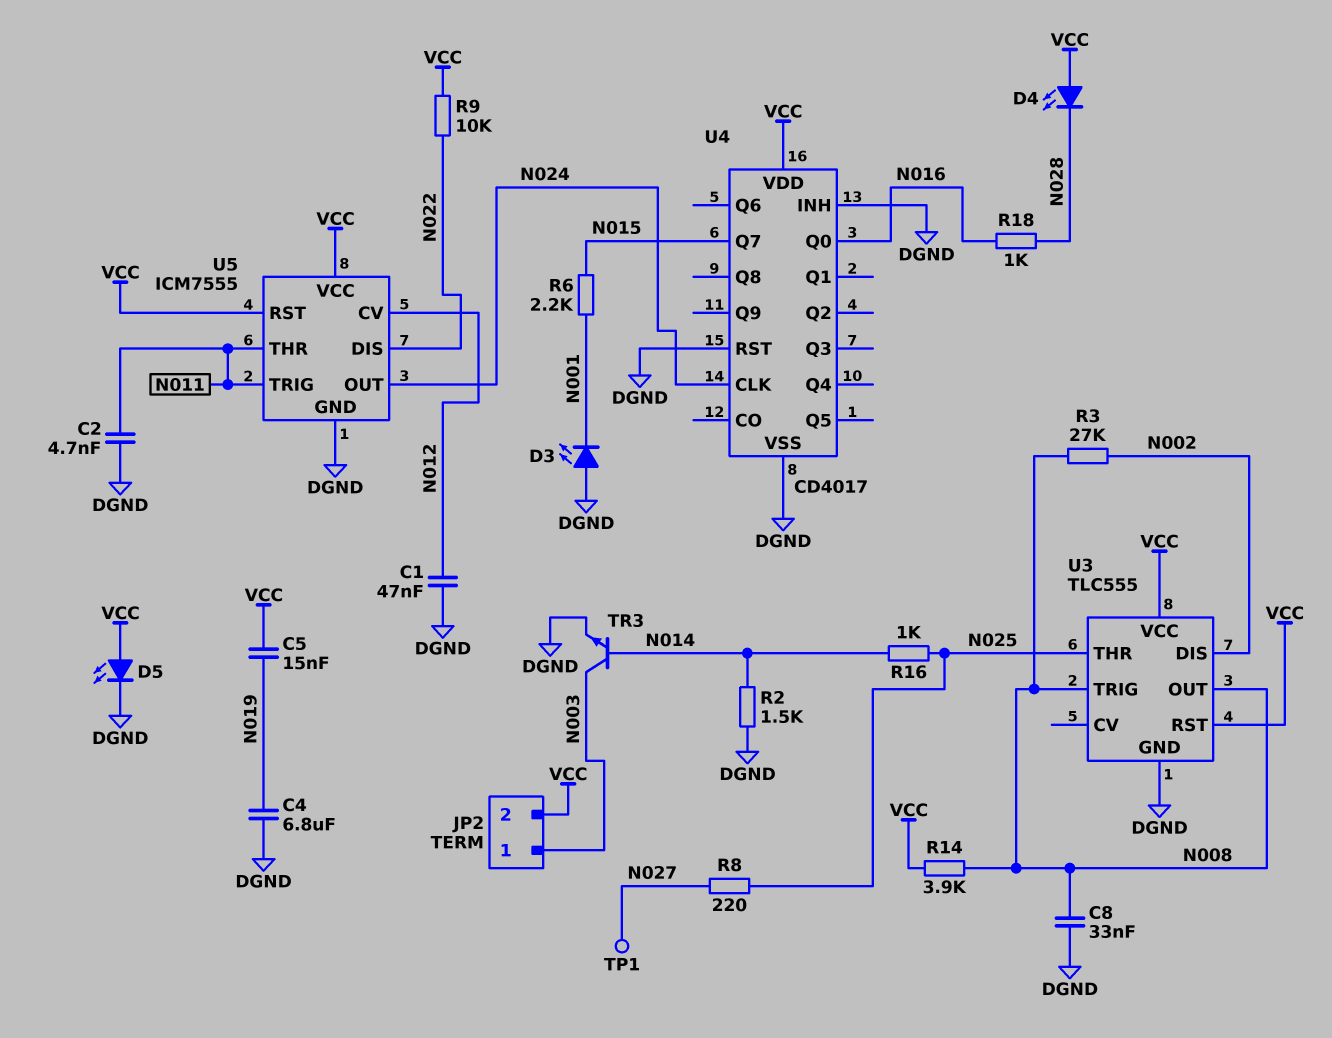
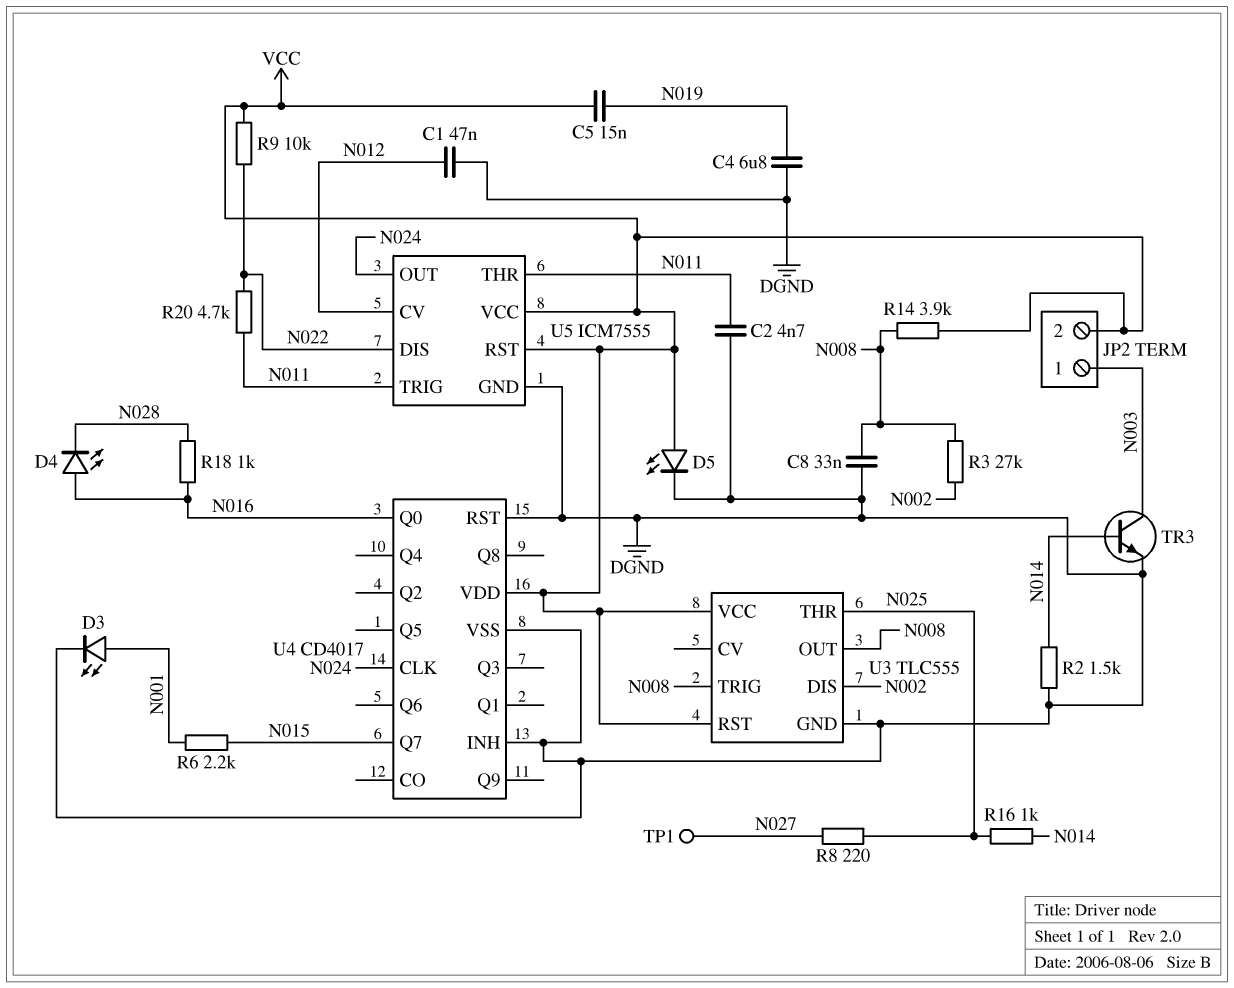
D3: LED (A DGND, K N001) -> LED (A N001, K DGND)
D4: LED (A VCC, K N028) -> LED (A N016, K N028)
R20: none -> 4.7k (N011, N022)

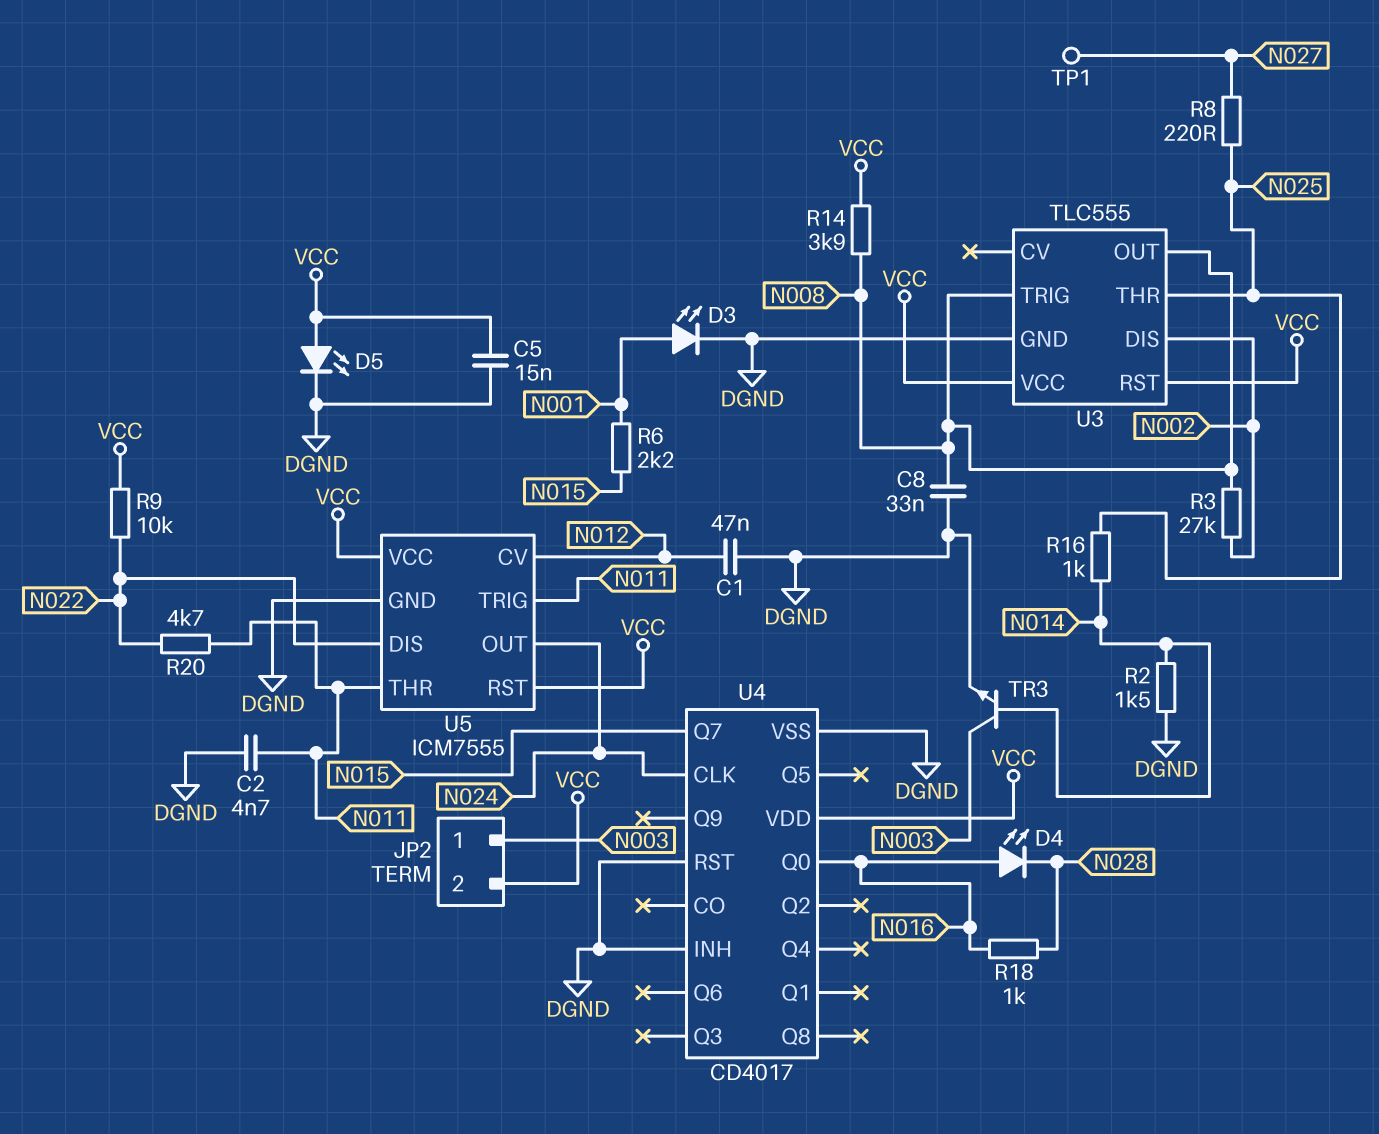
C4: 6.8uF (DGND, N019) -> none
C5: 15nF (N019, VCC) -> 15nF (DGND, VCC)

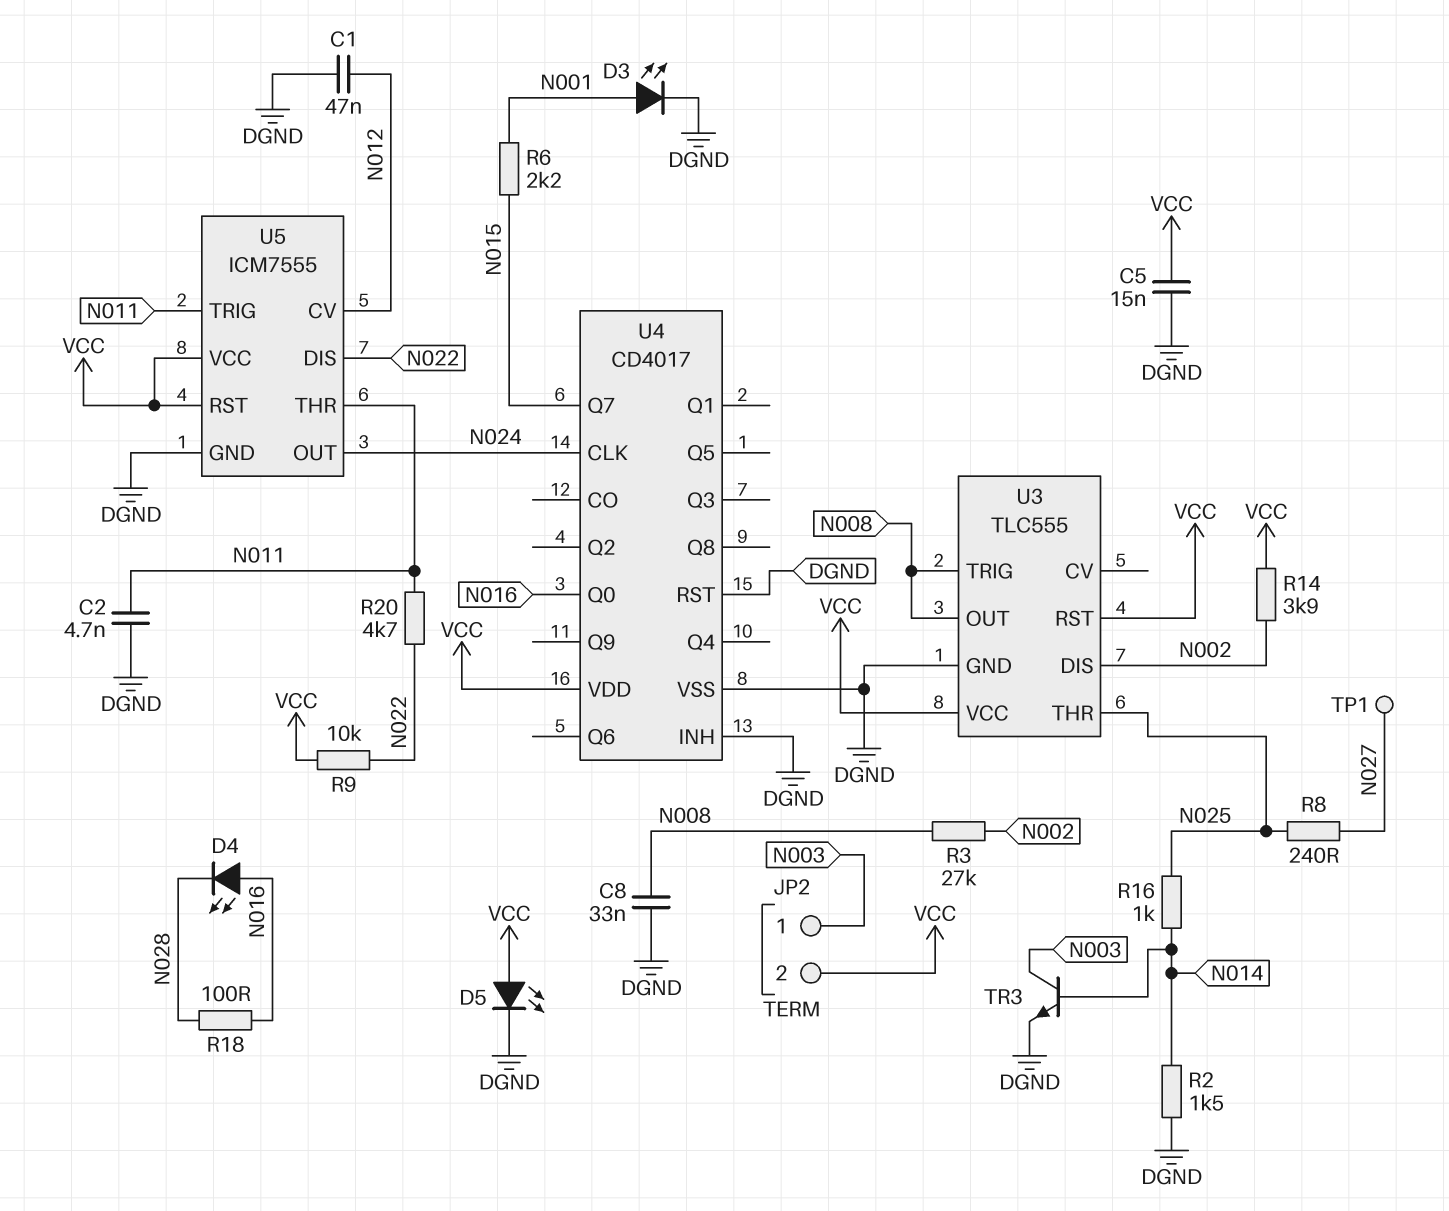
R8: 220 (N025, N027) -> 240 (N025, N027)
R14: 3.9k (N008, VCC) -> 3.9k (N002, VCC)
R18: 1k (N016, N028) -> 100 (N016, N028)

